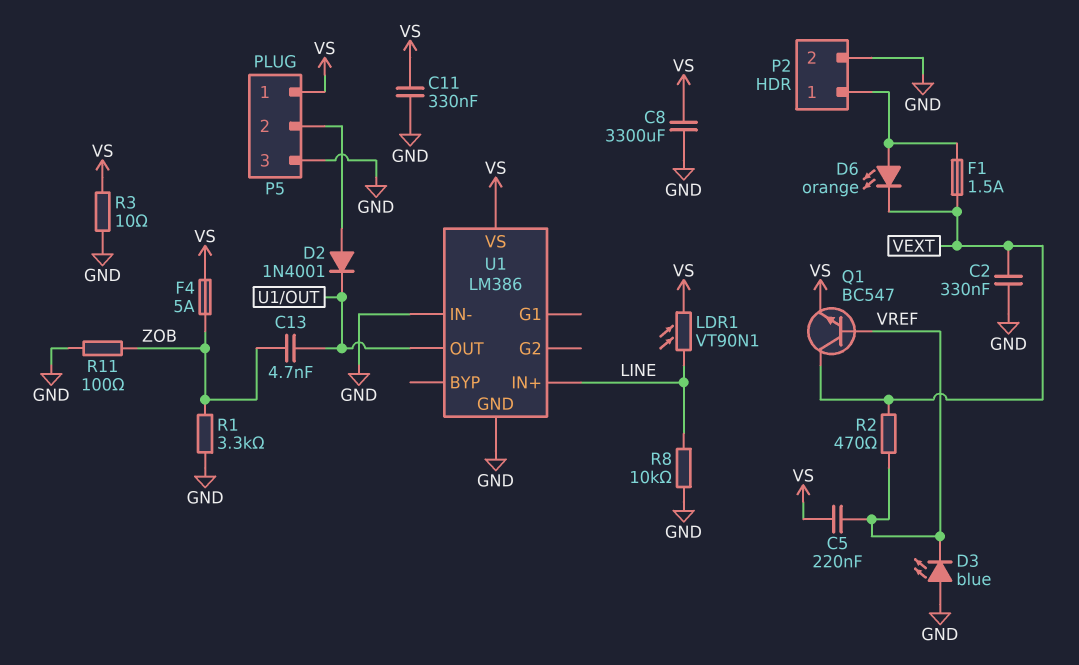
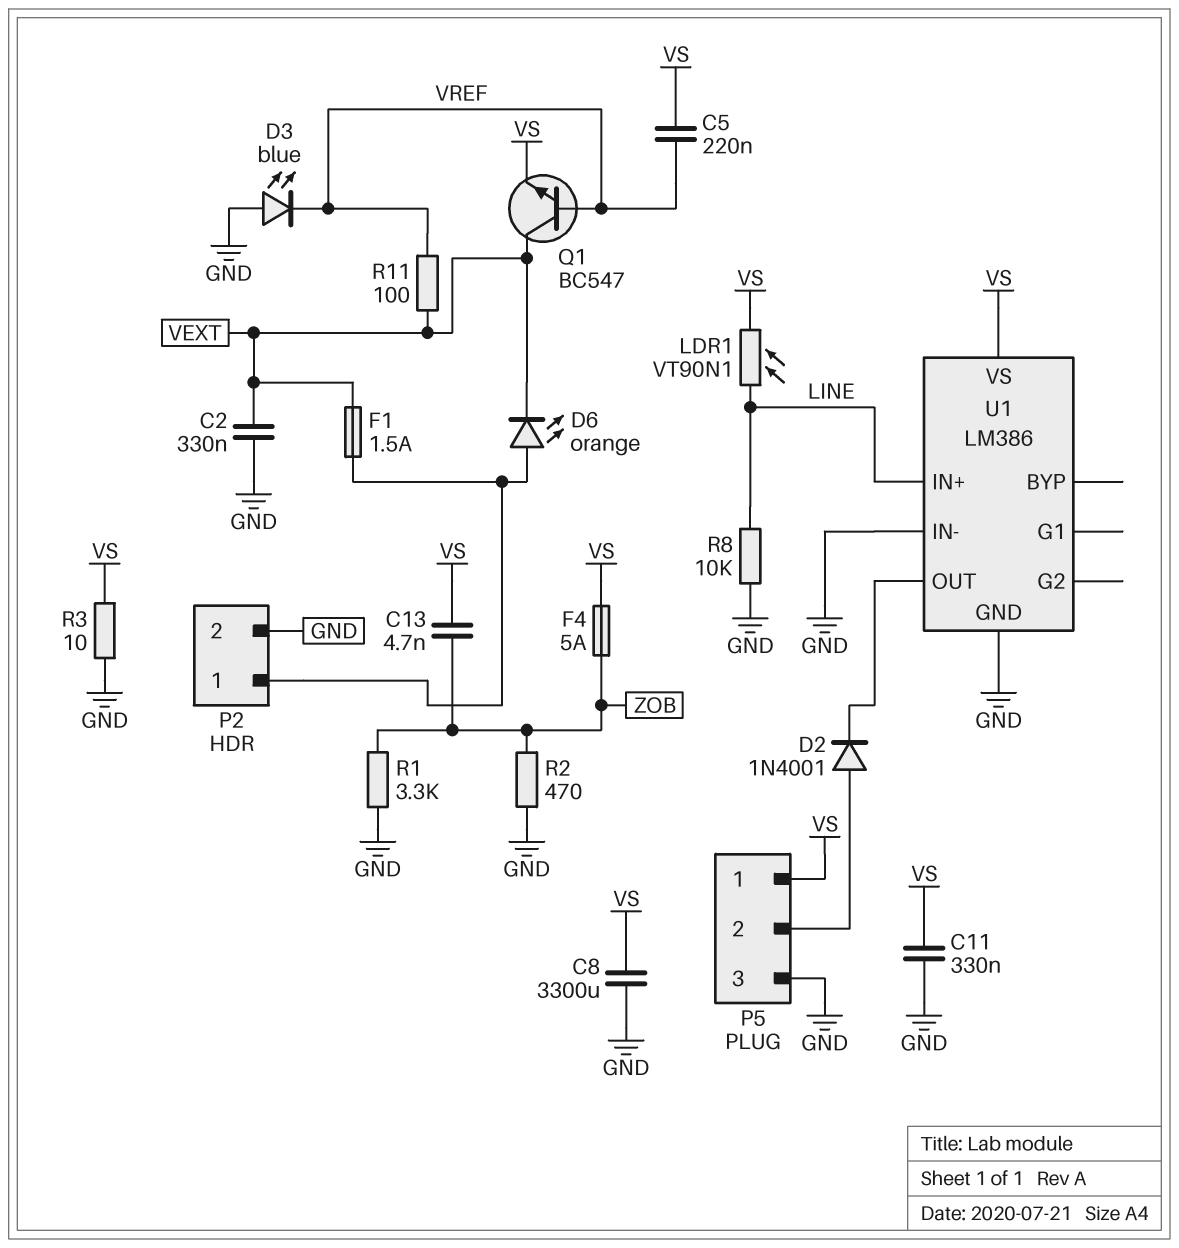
C13: 4.7nF (U1/OUT, ZOB) -> 4.7nF (VS, ZOB)
R2: 470 (VEXT, VREF) -> 470 (GND, ZOB)
R11: 100 (GND, ZOB) -> 100 (VEXT, VREF)

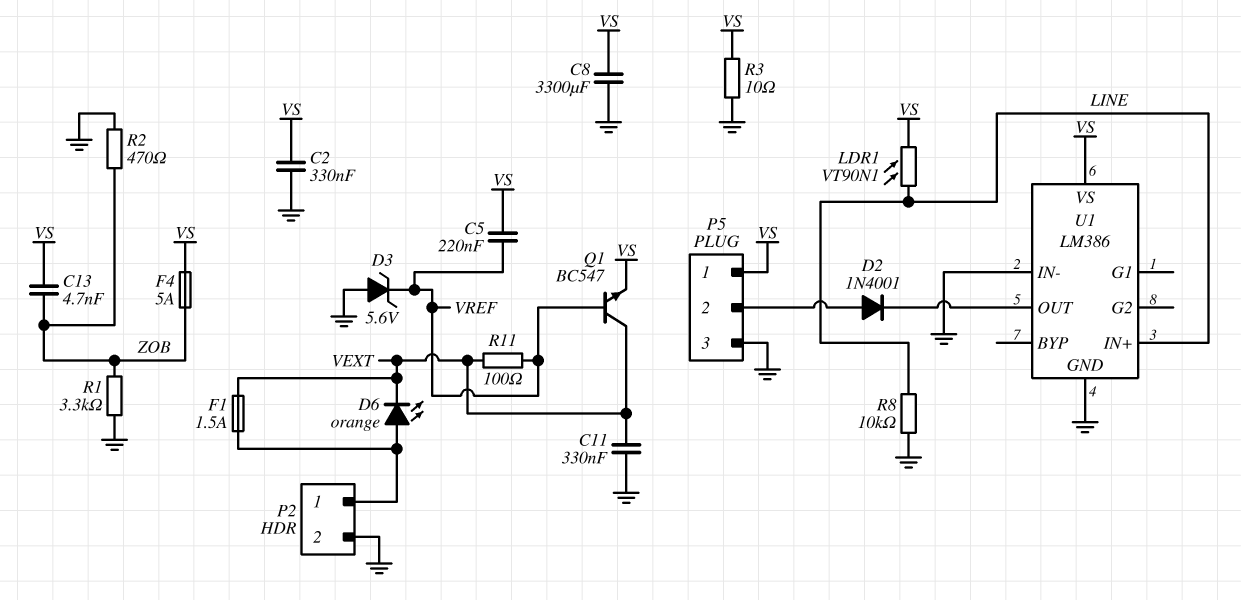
C2: 330nF (GND, VEXT) -> 330nF (GND, VS)
C11: 330nF (GND, VS) -> 330nF (GND, VEXT)
D3: LED blue (A GND, K VREF) -> zener 5.6V (A GND, K VREF)

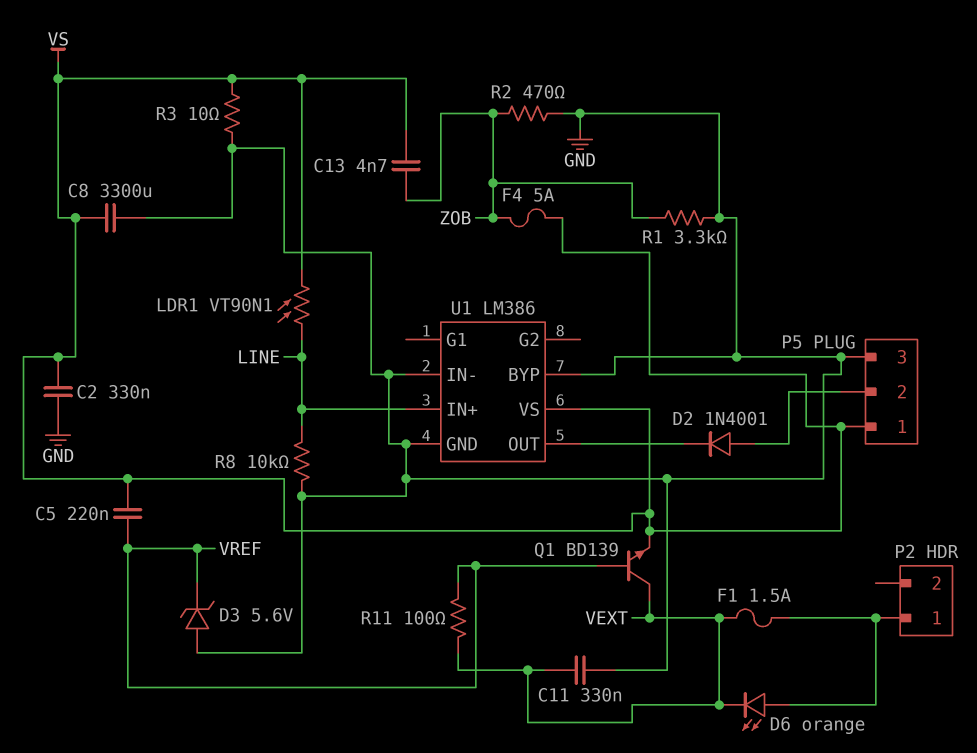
P2 pin 2: GND -> none
Q1: NPN BC547 (B VREF, C VEXT, E VS) -> NPN BD139 (B VREF, C VEXT, E VS)
U1 pin BYP: none -> GND

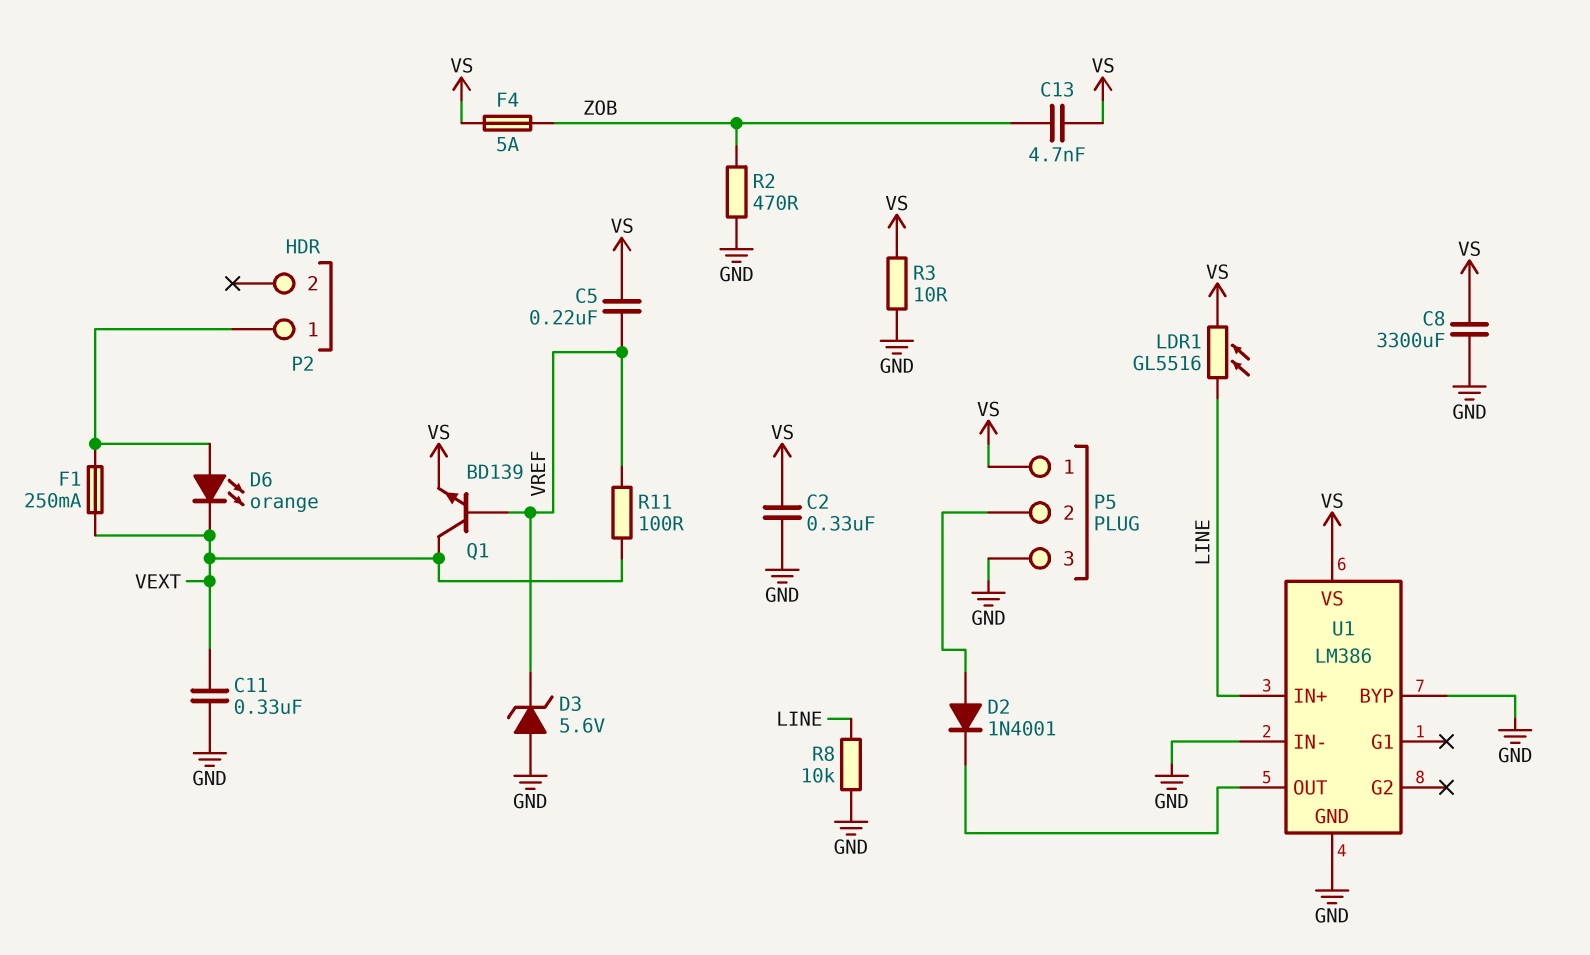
F1: 1.5A (P2/1, VEXT) -> 250mA (P2/1, VEXT)
LDR1: VT90N1 (LINE, VS) -> GL5516 (LINE, VS)
R1: 3.3k (GND, ZOB) -> none

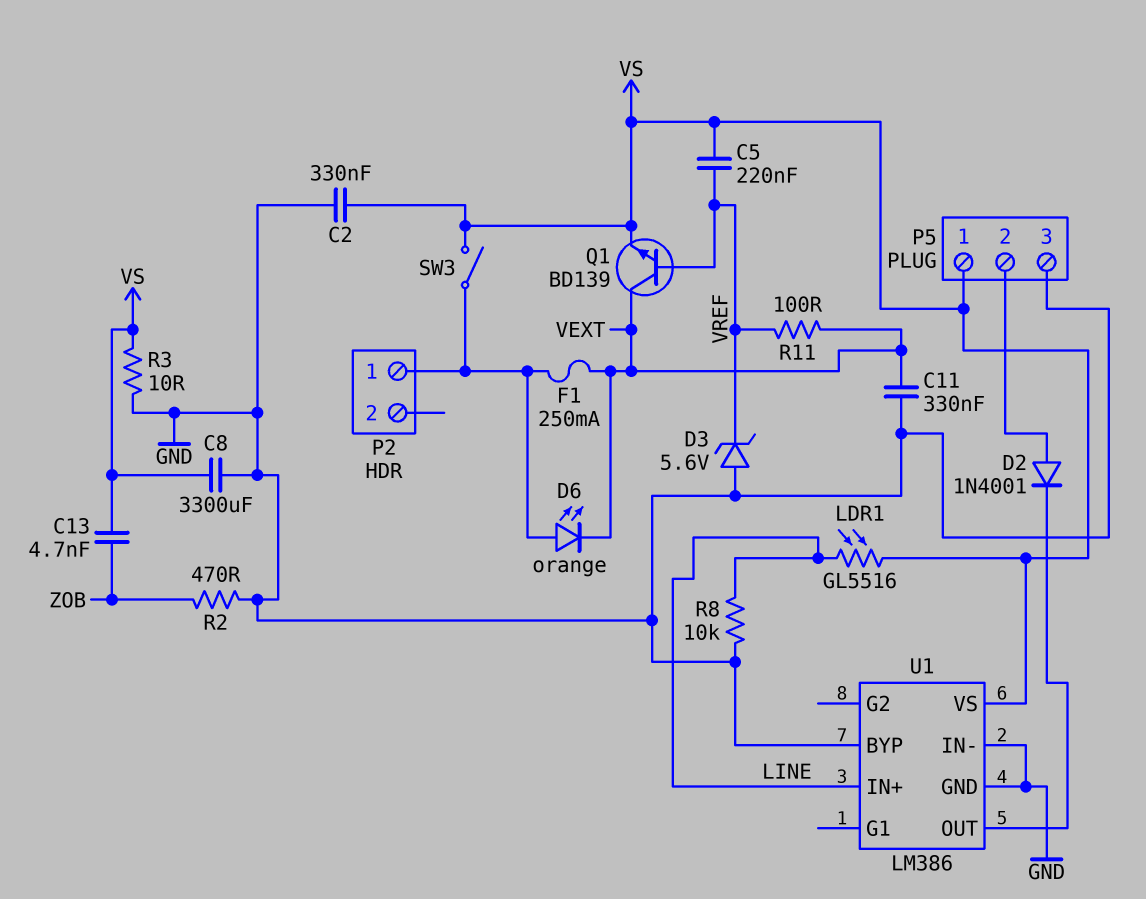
F4: 5A (VS, ZOB) -> none
SW3: none -> switch (P2/1, VS)

